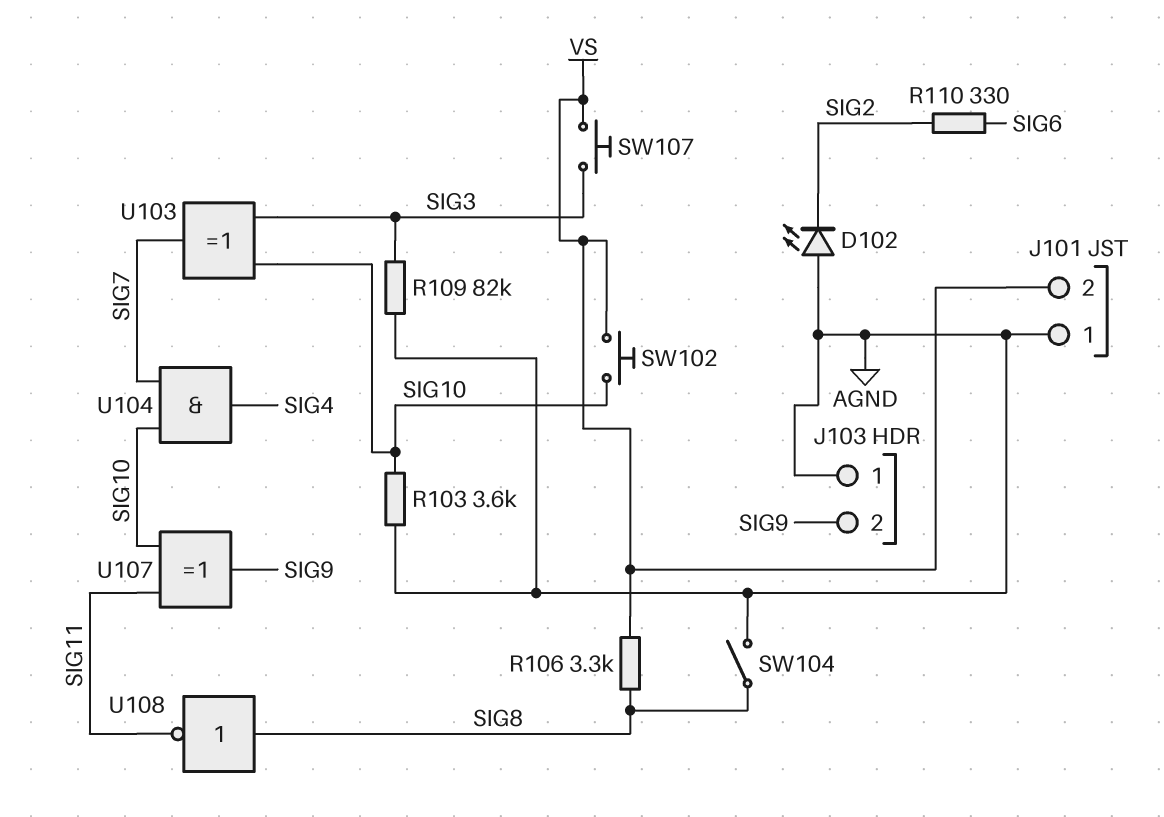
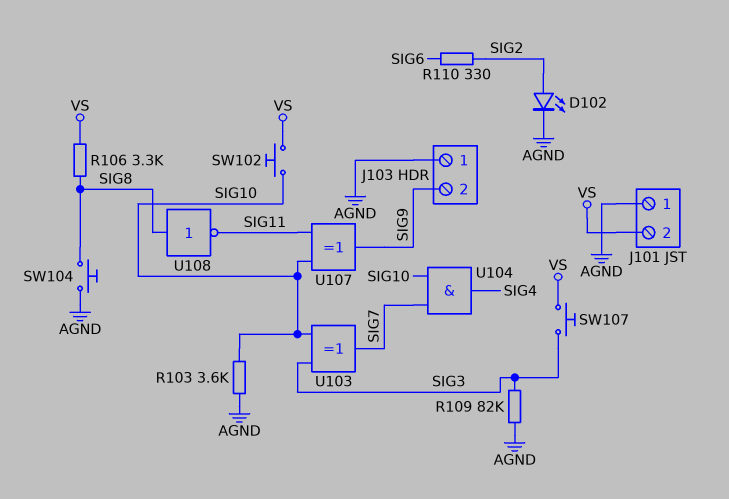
D102: LED (A AGND, K SIG2) -> LED (A SIG2, K AGND)
SW104: switch (AGND, SIG8) -> button (AGND, SIG8)

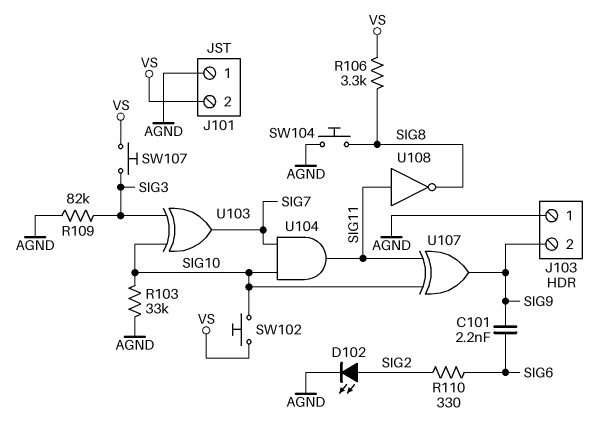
C101: none -> 2.2nF (SIG6, SIG9)
R103: 3.6k (AGND, SIG10) -> 33k (AGND, SIG10)
U104: AND (in SIG7, in SIG10, out SIG4) -> AND (in SIG7, in SIG10, out SIG11)
U108: NOT (in SIG8, out SIG11) -> NOT (in SIG11, out SIG8)

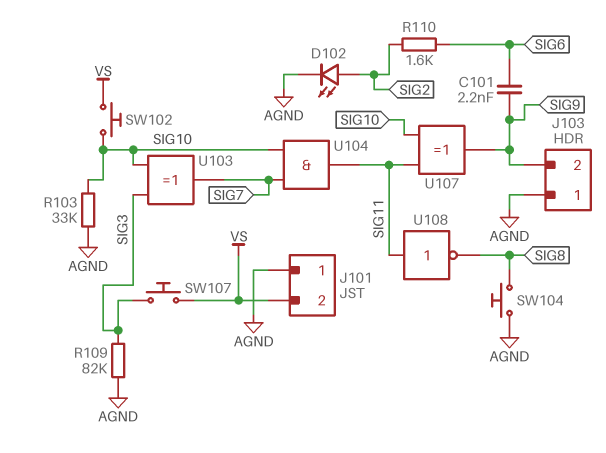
R106: 3.3k (SIG8, VS) -> none
R110: 330 (SIG2, SIG6) -> 1.6k (SIG2, SIG6)

